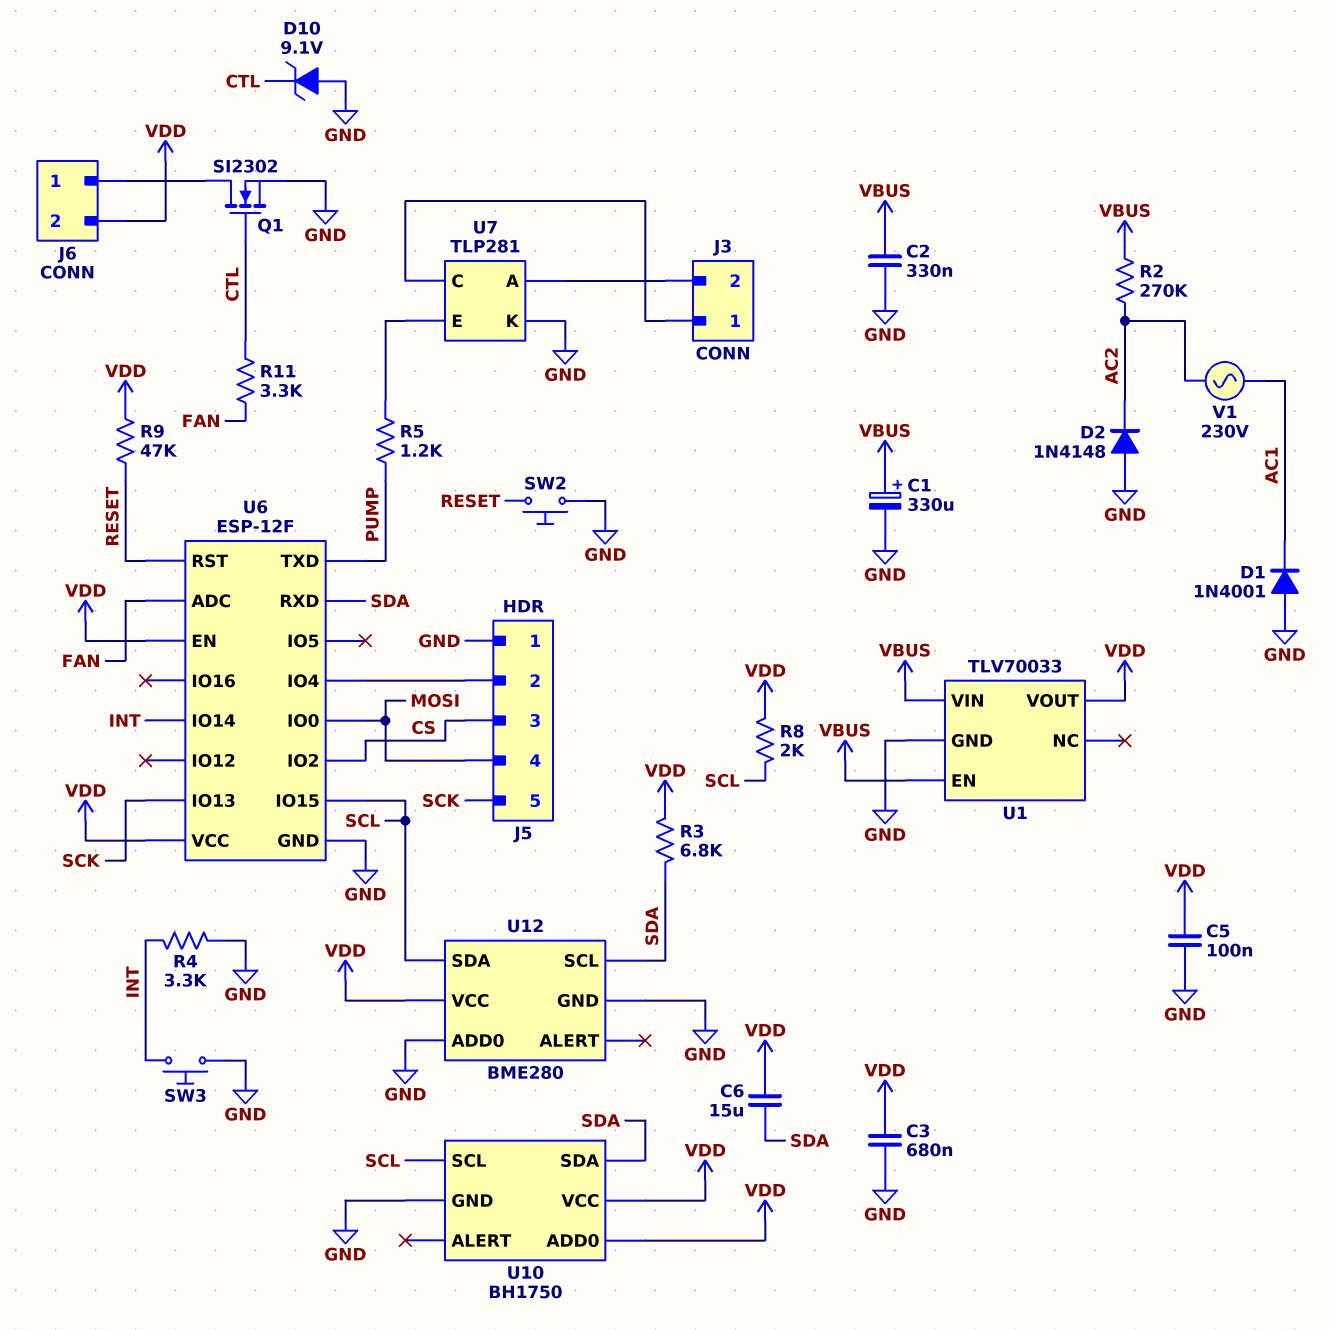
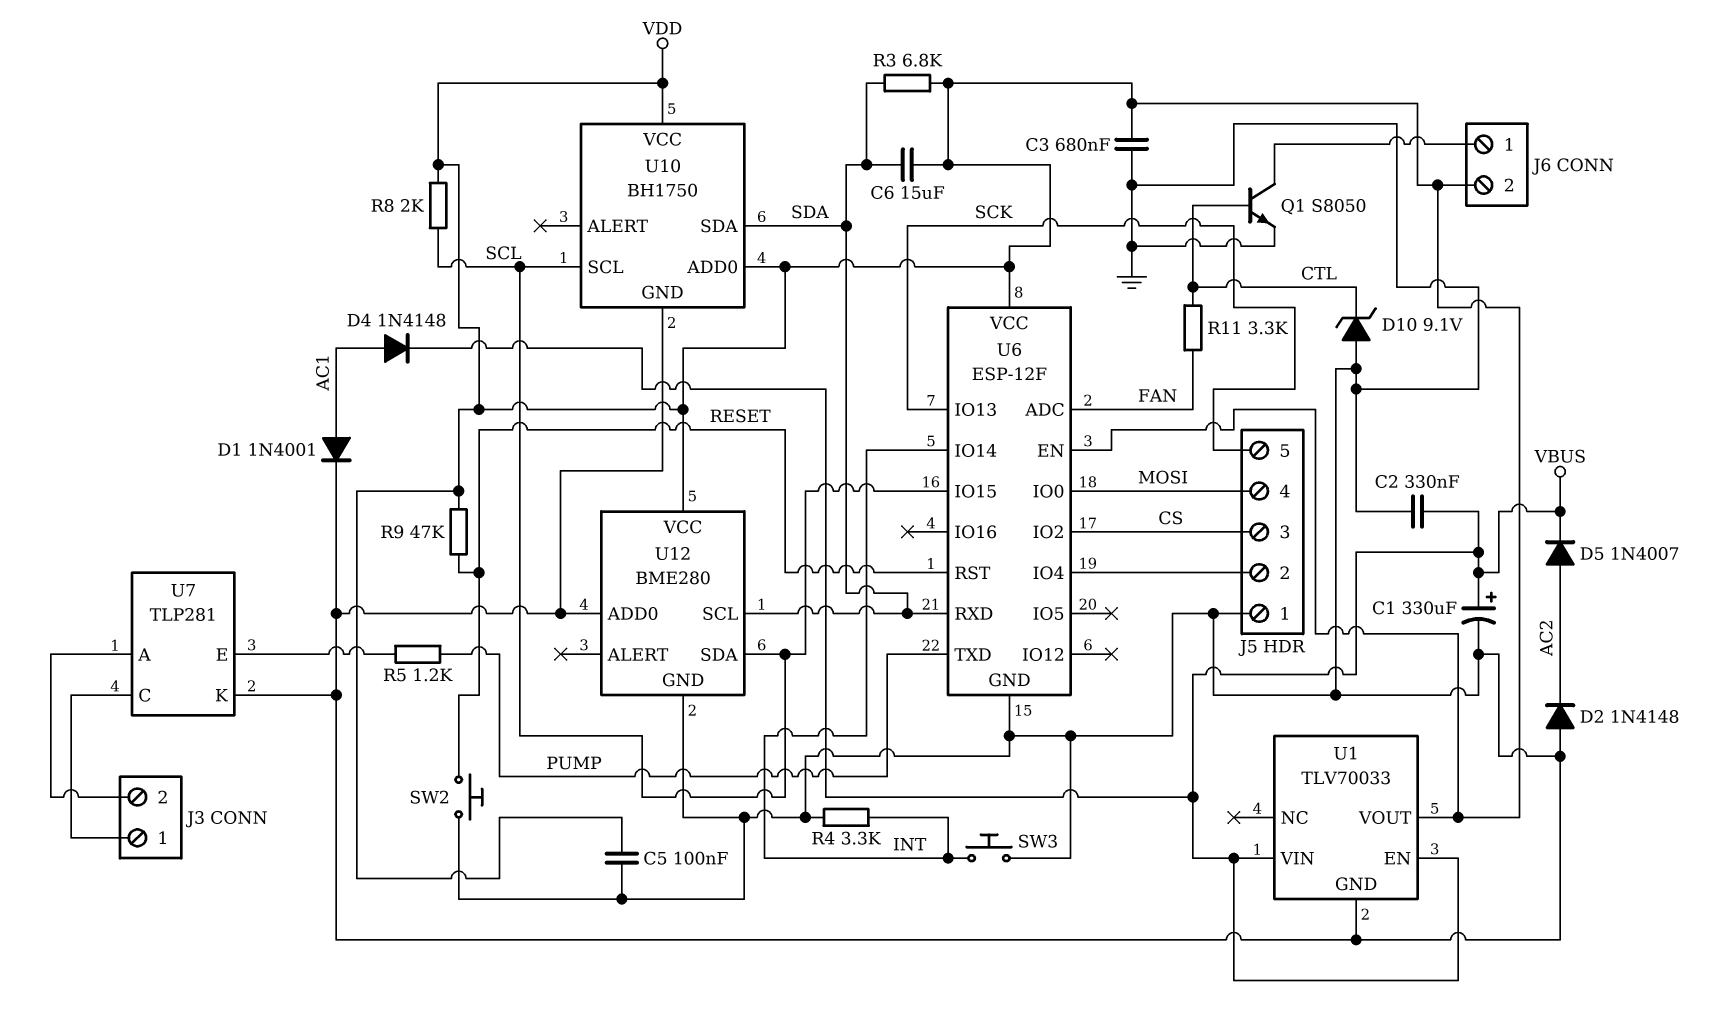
D1: diode 1N4001 (A GND, K AC1) -> diode 1N4001 (A AC1, K GND)
D4: none -> diode 1N4148 (A AC1, K VBUS)
D5: none -> diode 1N4007 (A AC2, K VBUS)
Q1: NMOS SI2302 (G CTL, D J6/1, S GND) -> NPN S8050 (B CTL, C J6/1, E GND)
R2: 270k (AC2, VBUS) -> none
V1: AC 230V (AC1, AC2) -> none

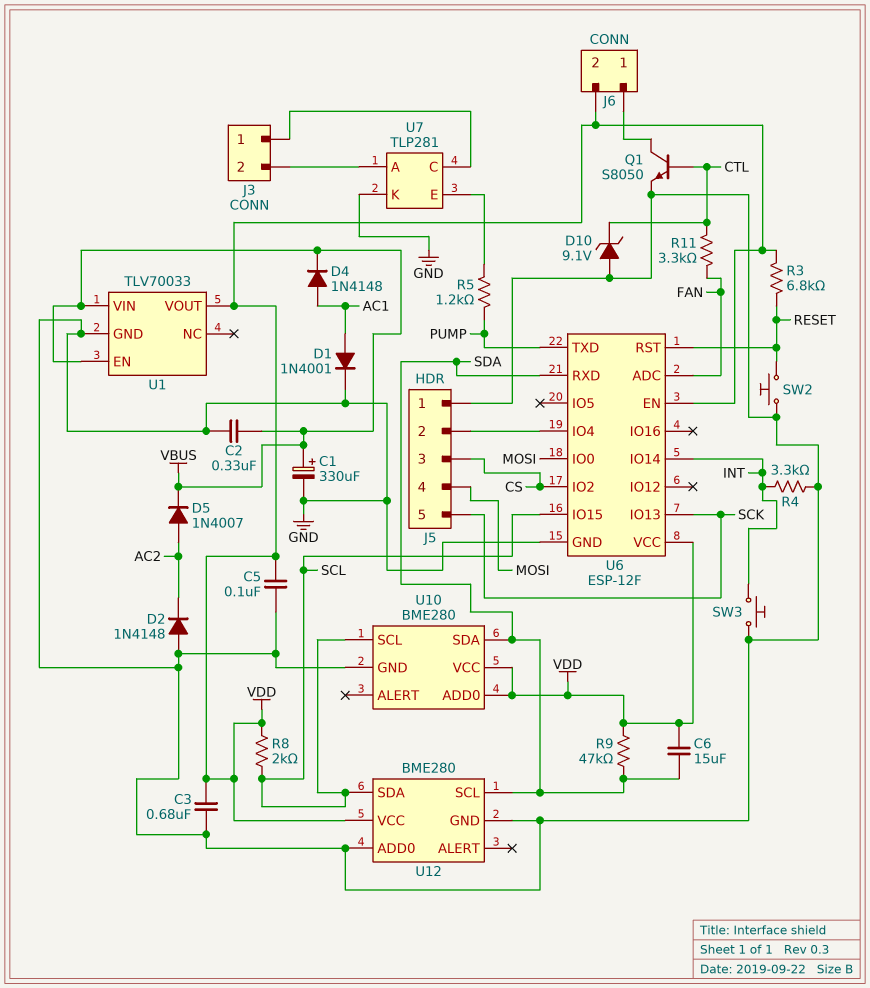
R3: 6.8k (SDA, VDD) -> 6.8k (RESET, VDD)
R9: 47k (RESET, VDD) -> 47k (SDA, VDD)
U10: BH1750 -> BME280

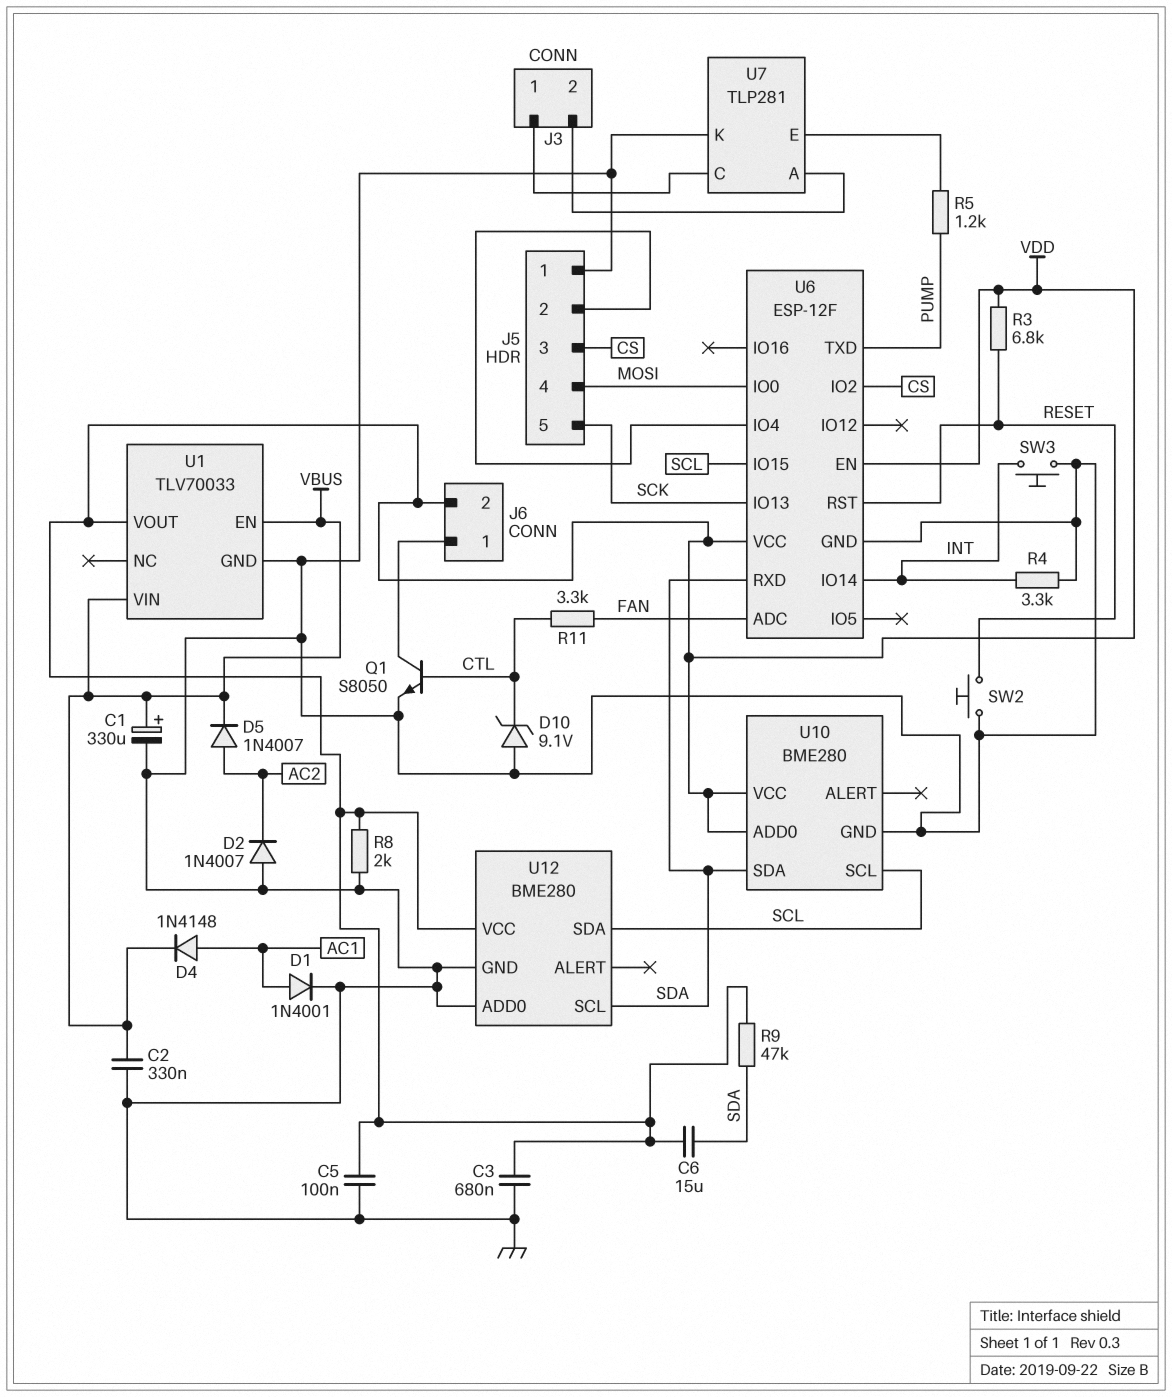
D2: diode 1N4148 (A GND, K AC2) -> diode 1N4007 (A GND, K AC2)
R8: 2k (SCL, VDD) -> 2k (GND, VDD)

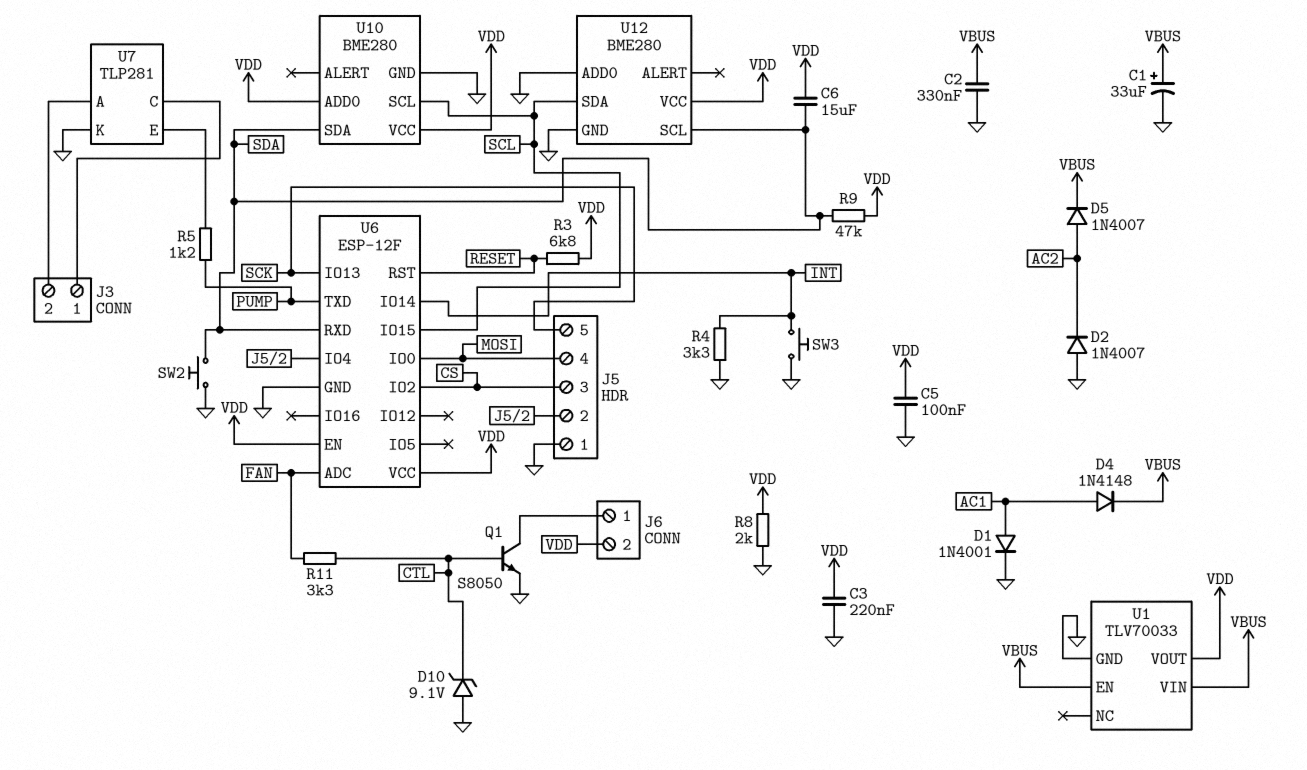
C1: 330uF (plus VBUS, minus GND) -> 33uF (plus VBUS, minus GND)
C3: 680nF (GND, VDD) -> 220nF (GND, VDD)
SW2: button (GND, RESET) -> button (GND, SDA)

